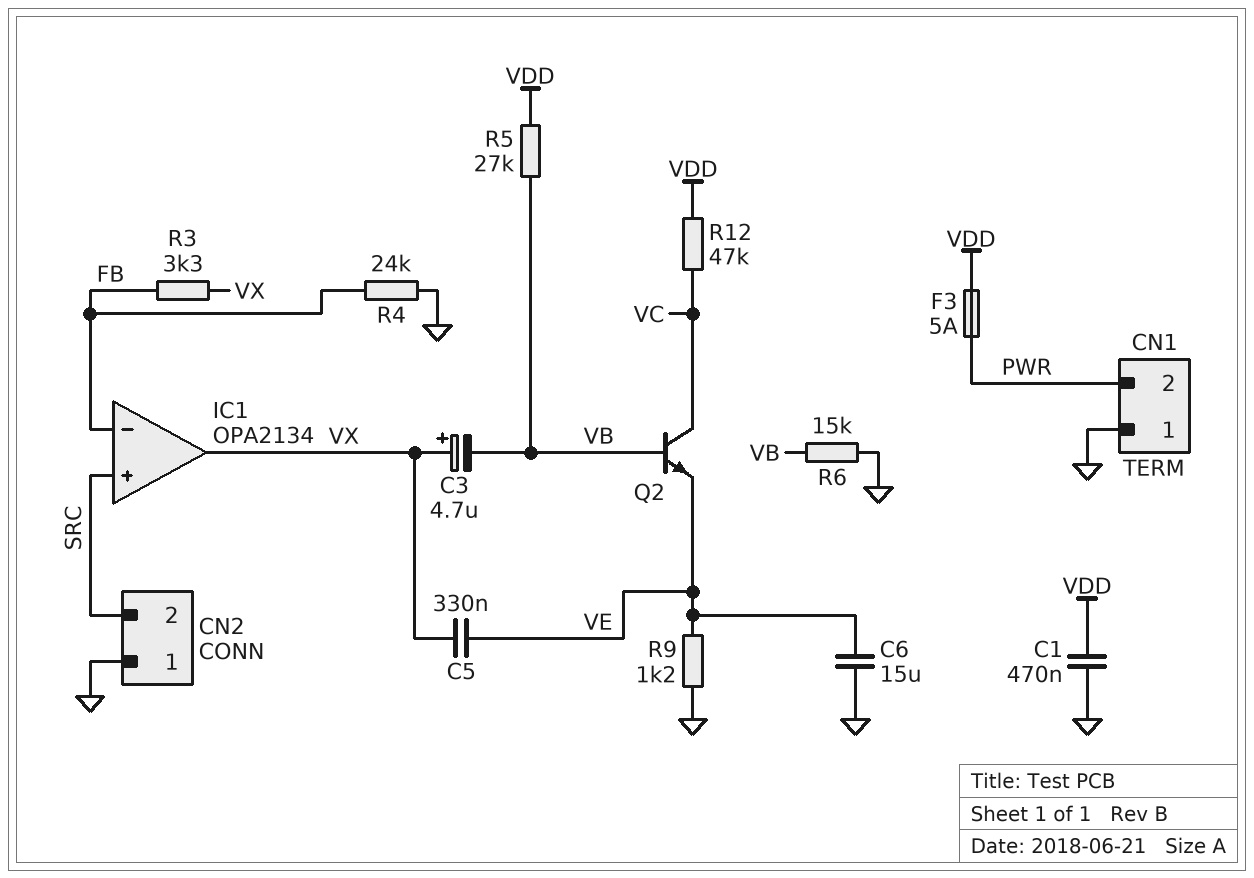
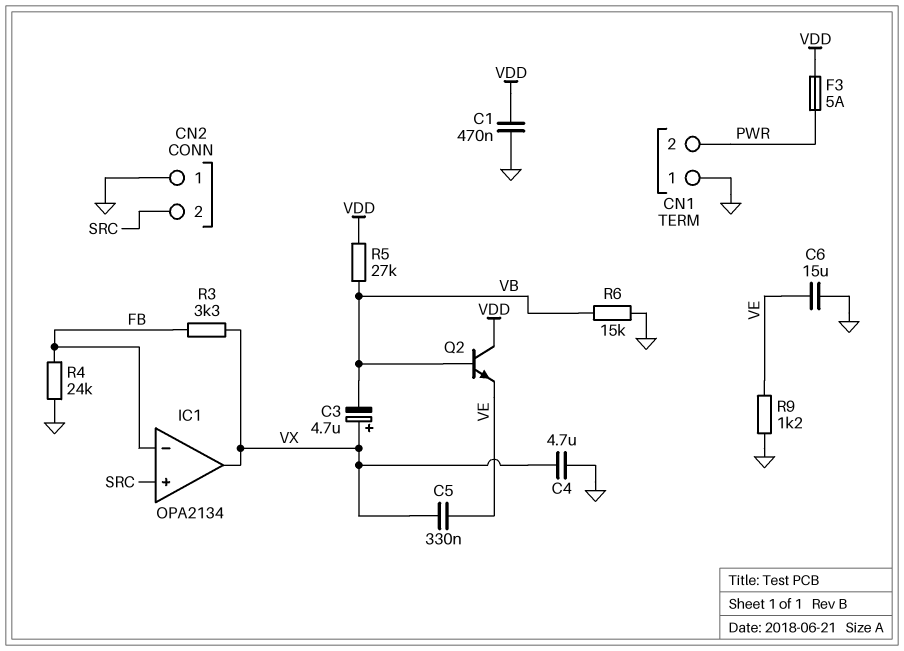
C4: none -> 4.7uF (GND, VX)
Q2: NPN (B VB, C VC, E VE) -> NPN (B VB, C VDD, E VE)
R12: 47k (VC, VDD) -> none

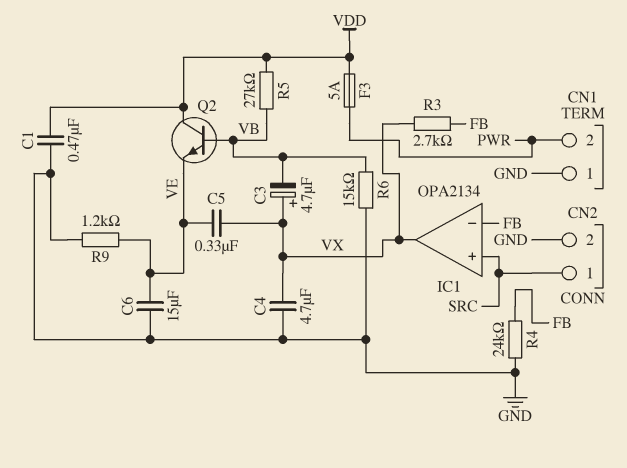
CN2 pin 1: GND -> SRC
CN2 pin 2: SRC -> GND
R3: 3.3k (FB, VX) -> 2.7k (FB, VX)

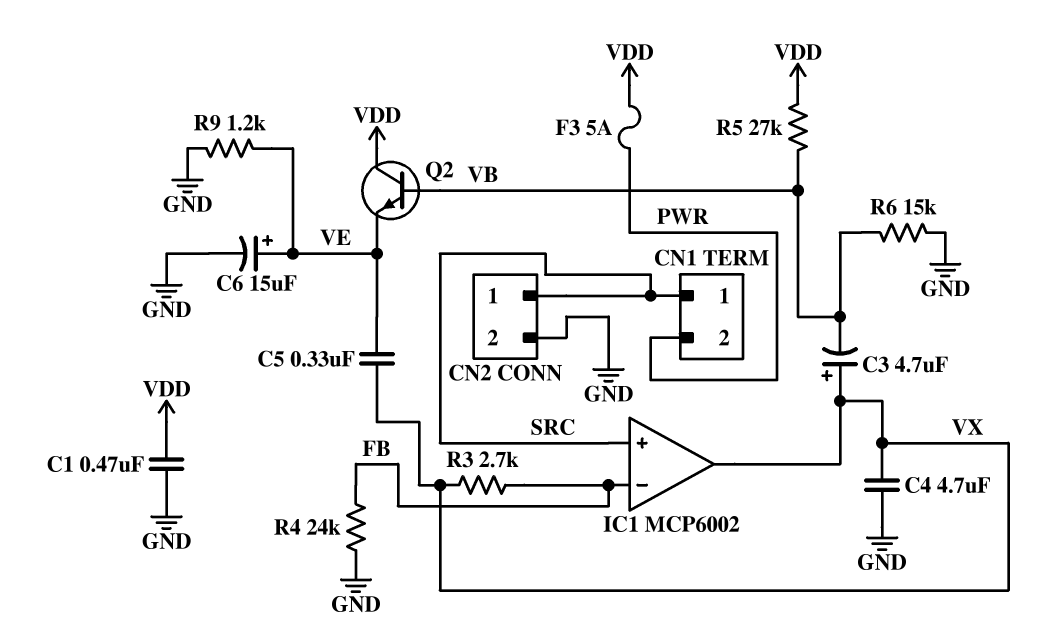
C6: 15uF (GND, VE) -> 15uF (plus VE, minus GND)
CN1 pin 1: GND -> SRC
IC1: OPA2134 -> MCP6002

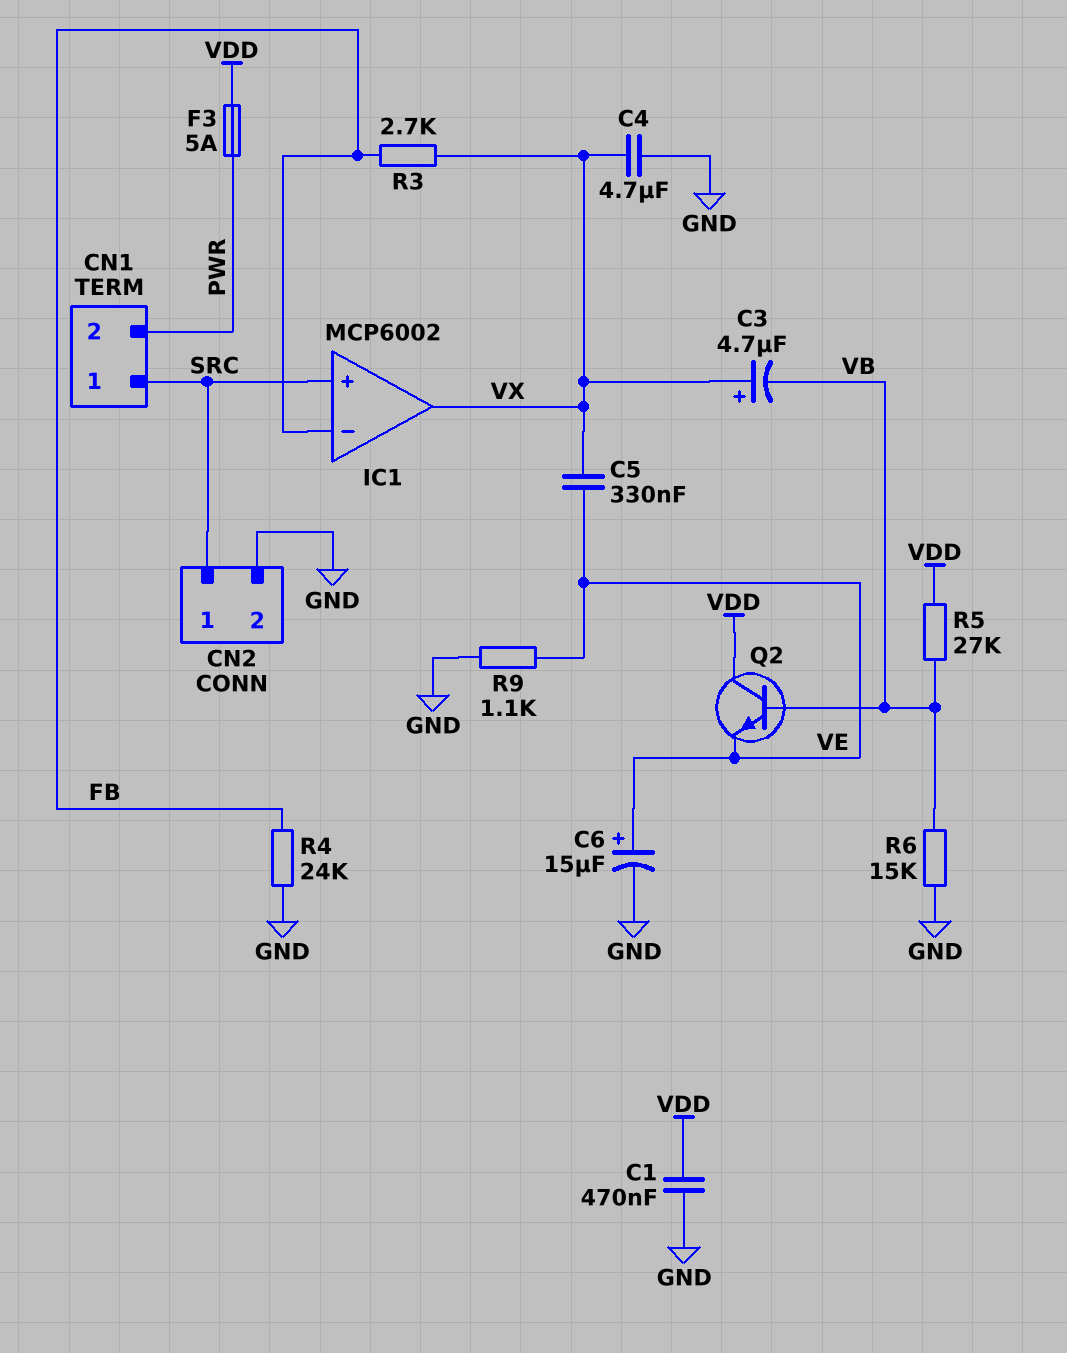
R9: 1.2k (GND, VE) -> 1.1k (GND, VE)

